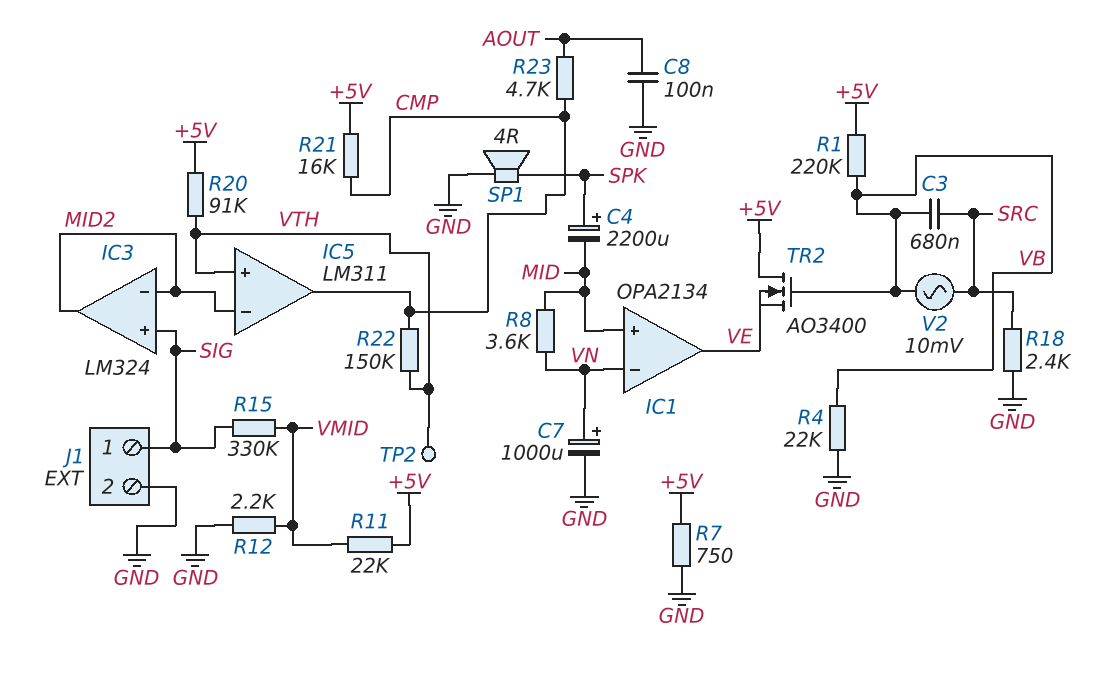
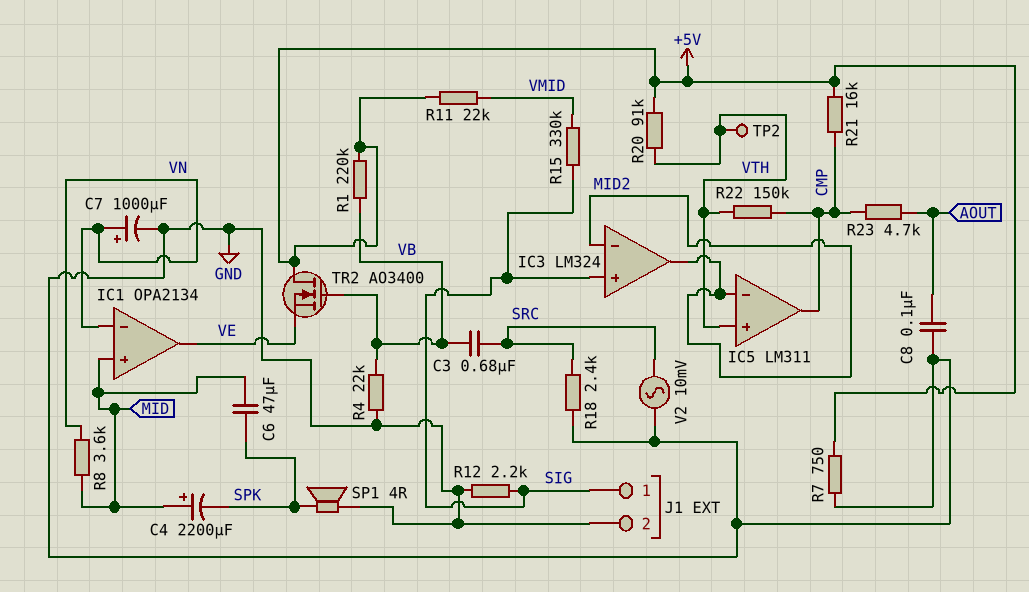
C4: 2200uF (plus SPK, minus MID) -> 2200uF (plus MID, minus SPK)
C6: none -> 47uF (MID, SPK)
R12: 2.2k (GND, VMID) -> 2.2k (GND, SIG)
V2: AC 10mV (SRC, VB) -> AC 10mV (GND, SRC)

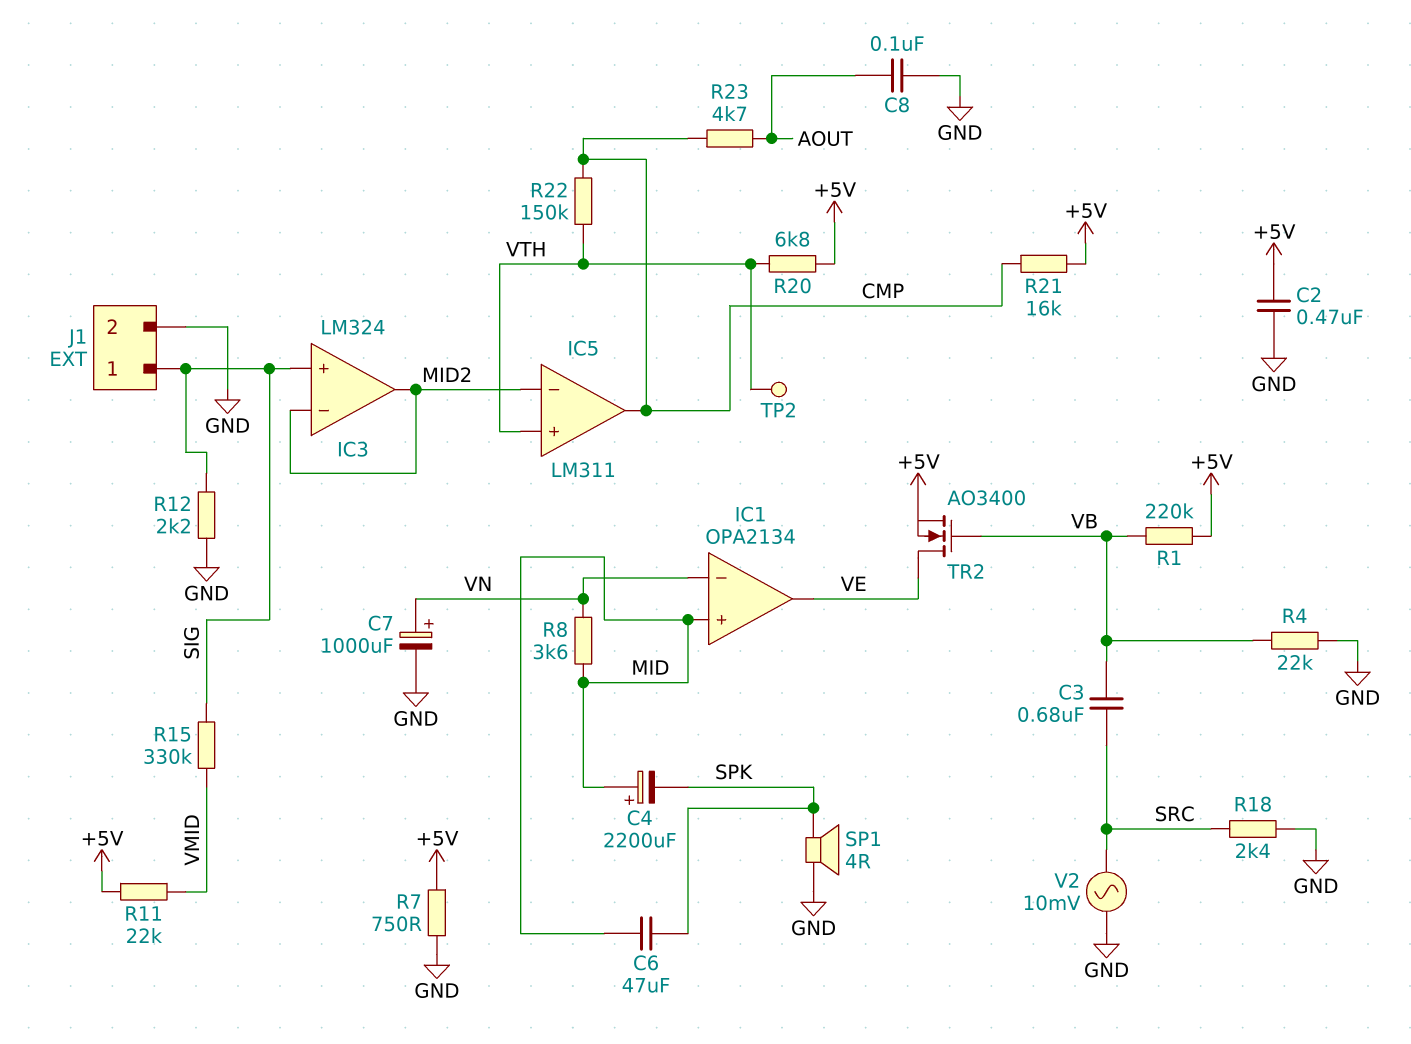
C2: none -> 470nF (+5V, GND)
R20: 91k (+5V, VTH) -> 6.8k (+5V, VTH)
TR2: NMOS AO3400 (G VB, D +5V, S VE) -> NMOS AO3400 (G VB, D VE, S +5V)

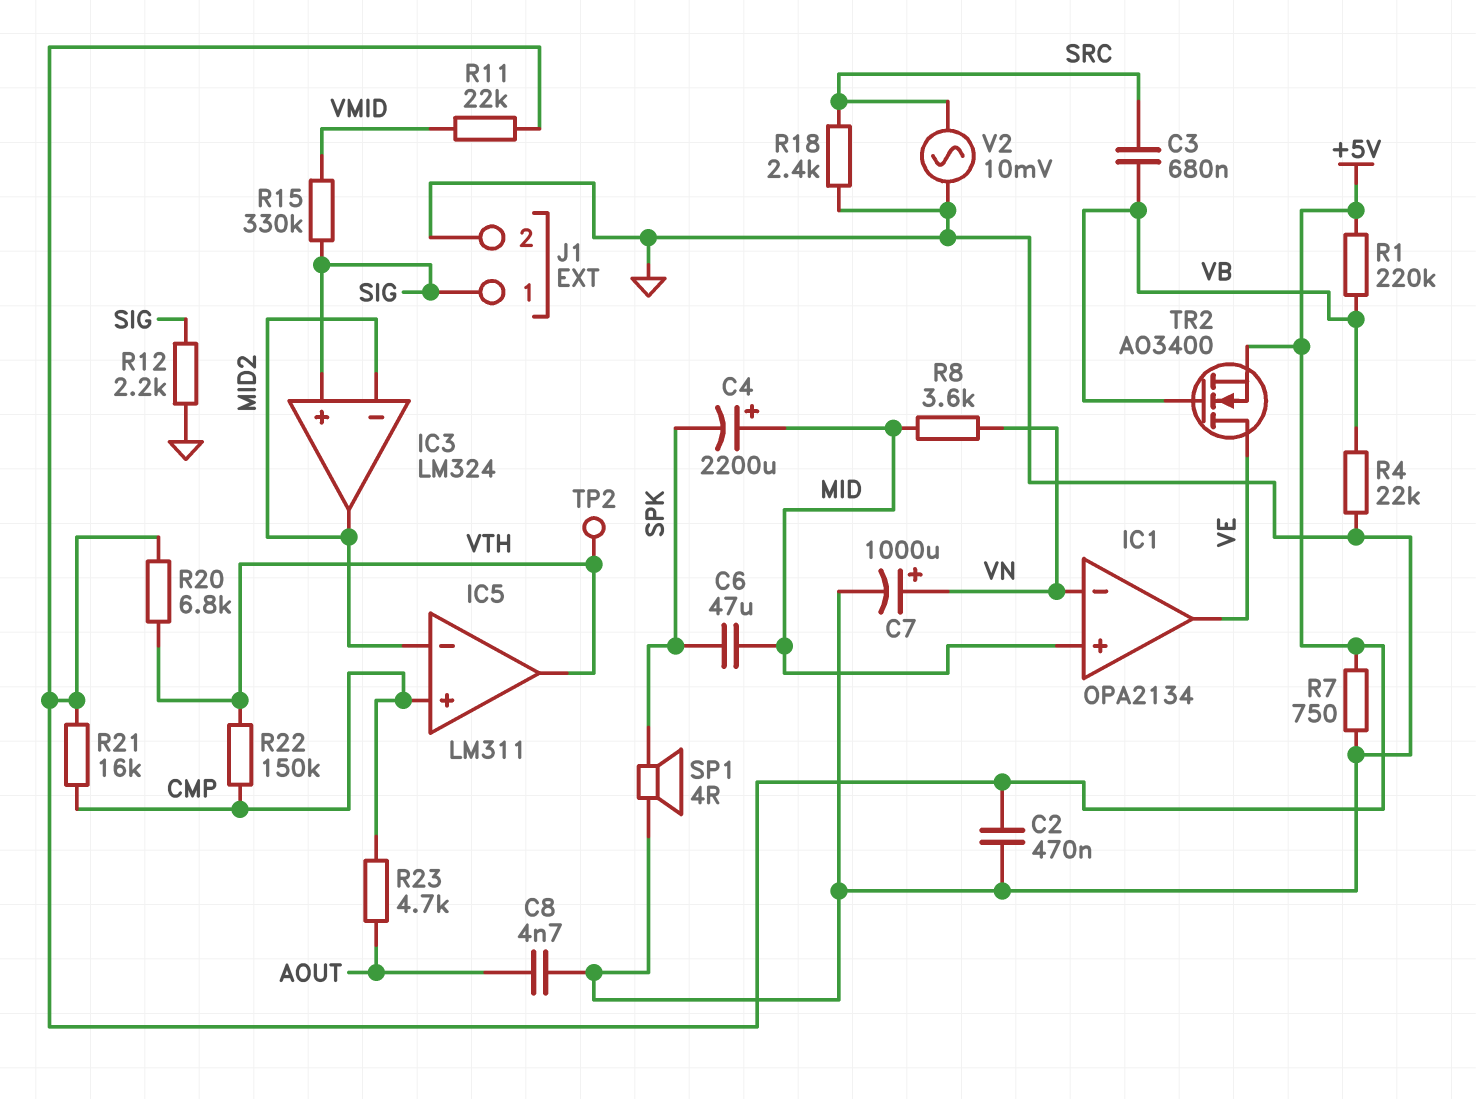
C8: 100nF (AOUT, GND) -> 4.7nF (AOUT, GND)
IC5 pin in+: VTH -> CMP
IC5 pin out: CMP -> VTH

